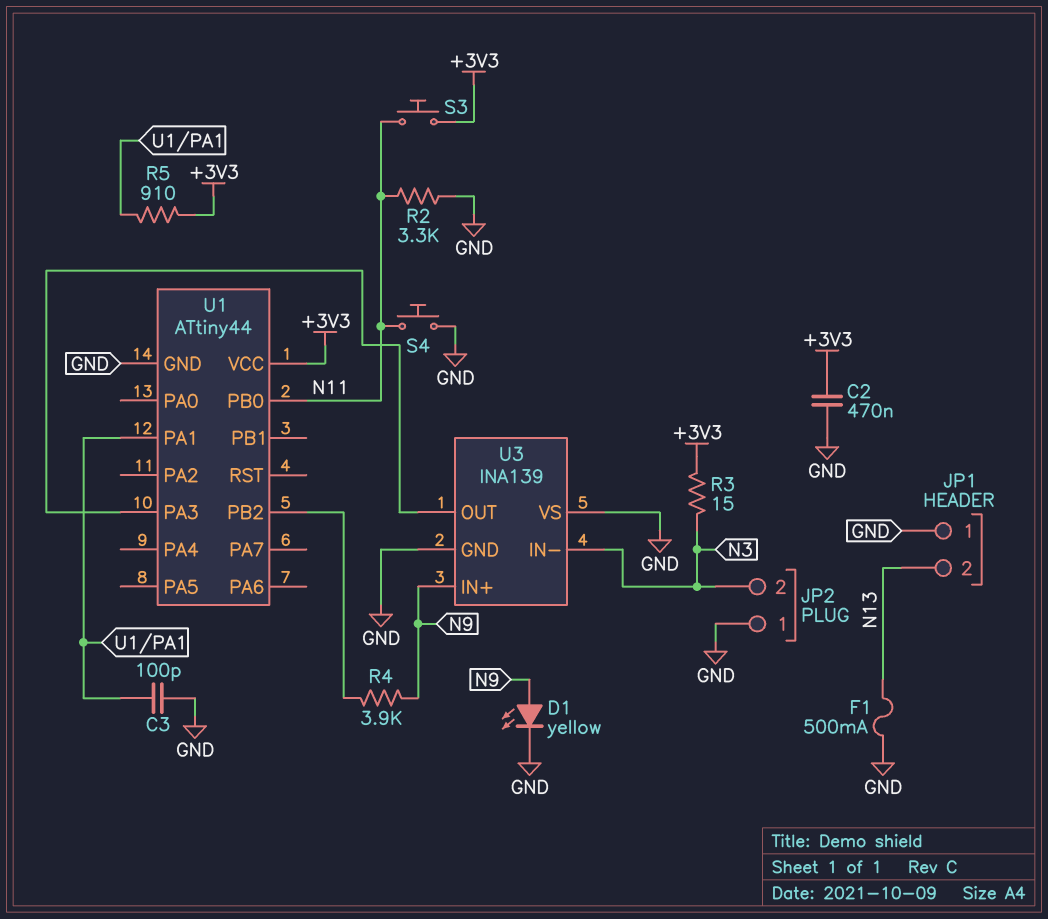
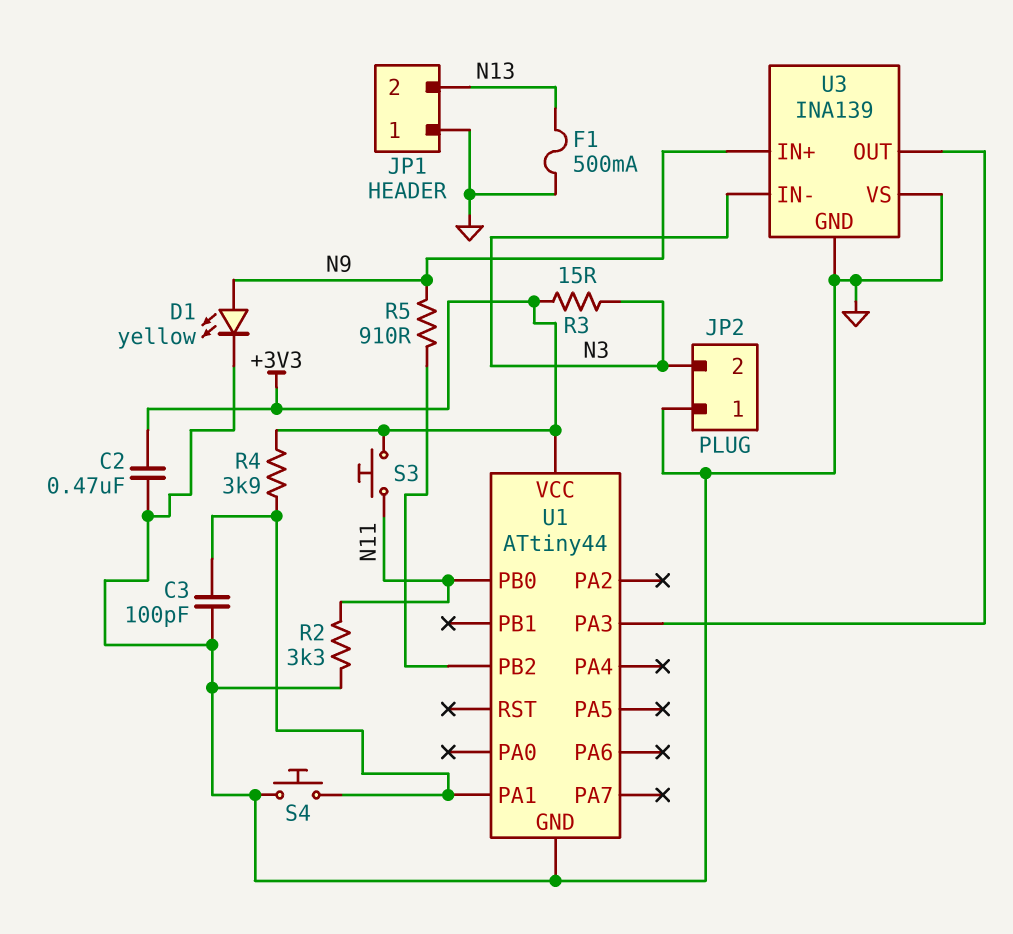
R4: 3.9k (N9, U1/PB2) -> 3.9k (+3V3, U1/PA1)
R5: 910 (+3V3, U1/PA1) -> 910 (N9, U1/PB2)
S4: button (GND, N11) -> button (GND, U1/PA1)

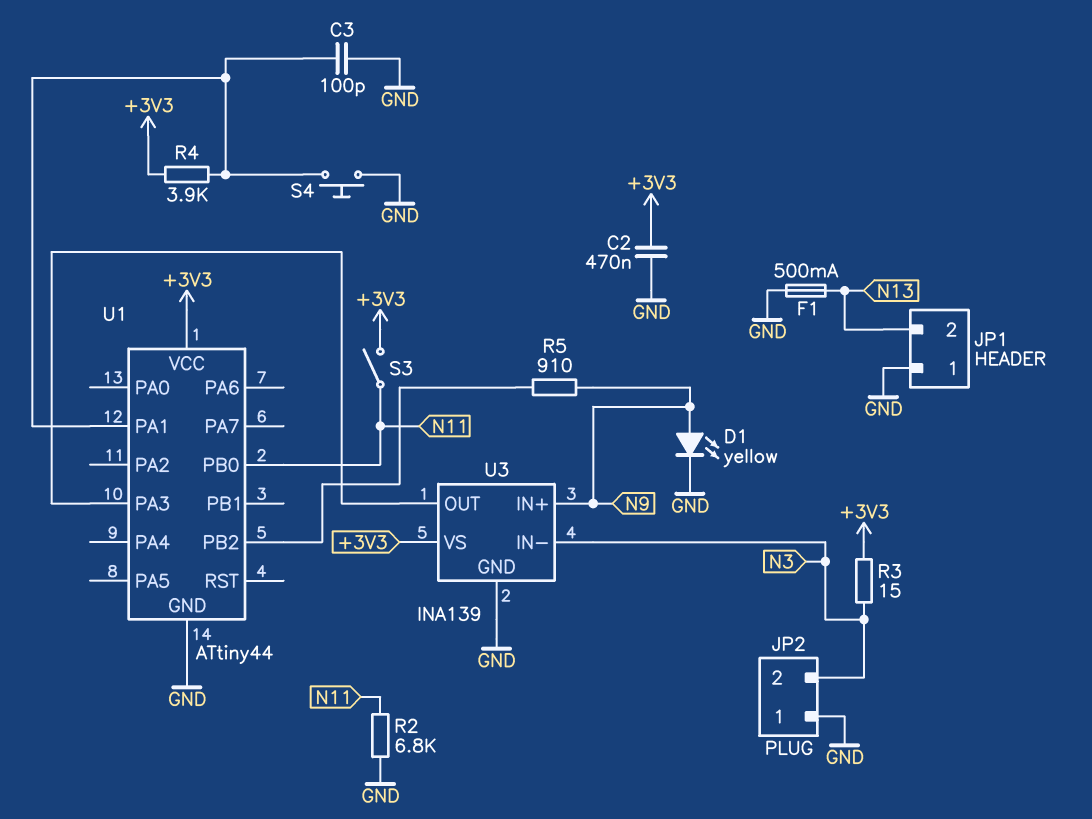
R2: 3.3k (GND, N11) -> 6.8k (GND, N11)
S3: button (+3V3, N11) -> switch (+3V3, N11)
U3 pin VS: GND -> +3V3

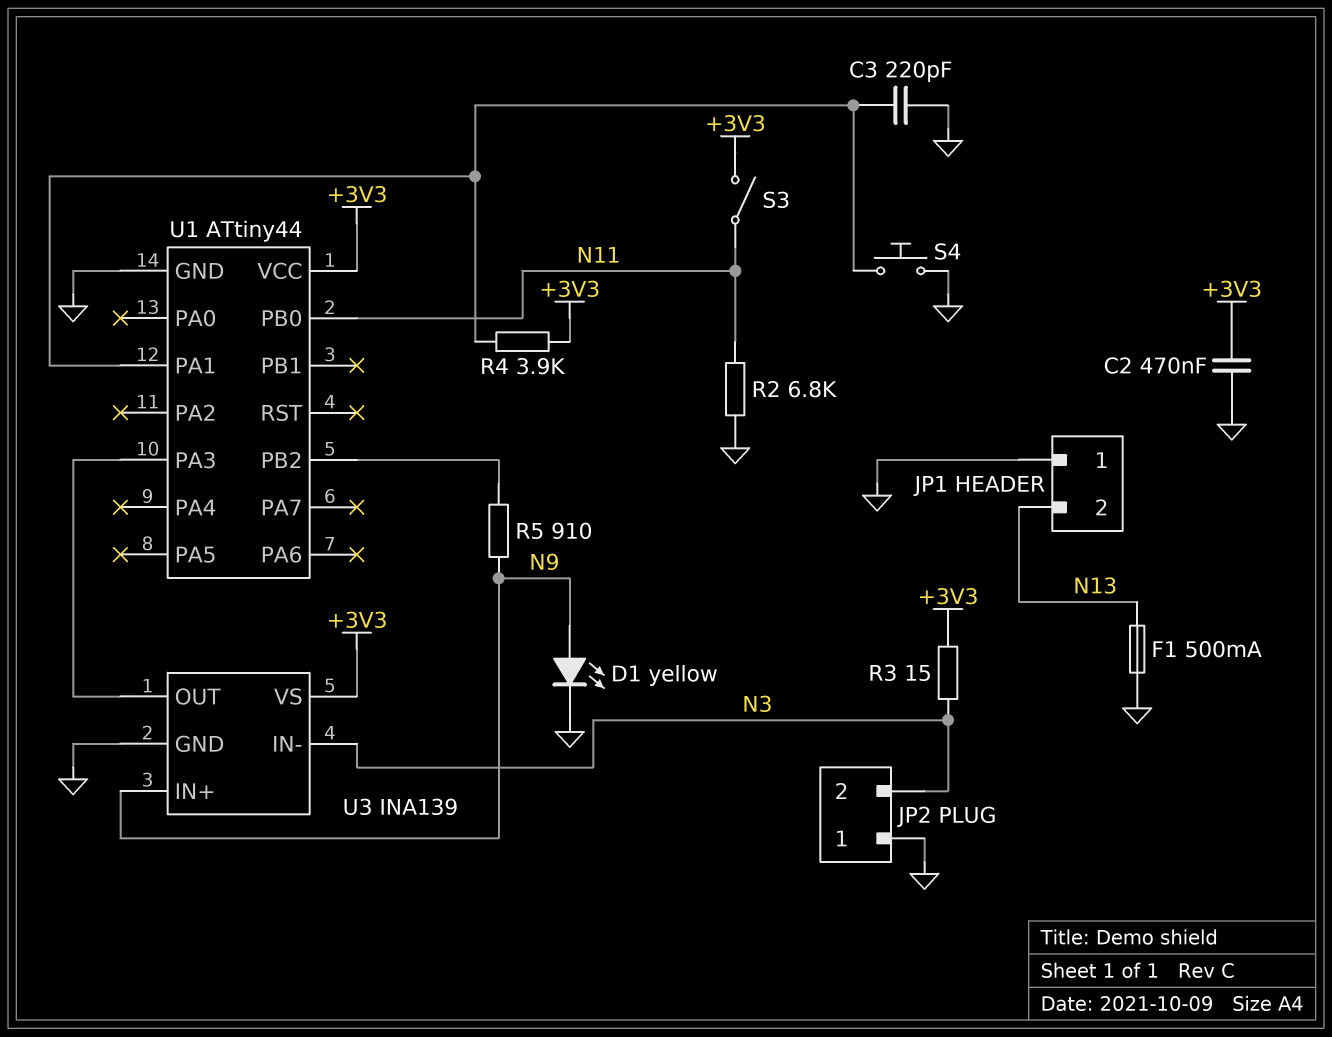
C3: 100pF (GND, U1/PA1) -> 220pF (GND, U1/PA1)

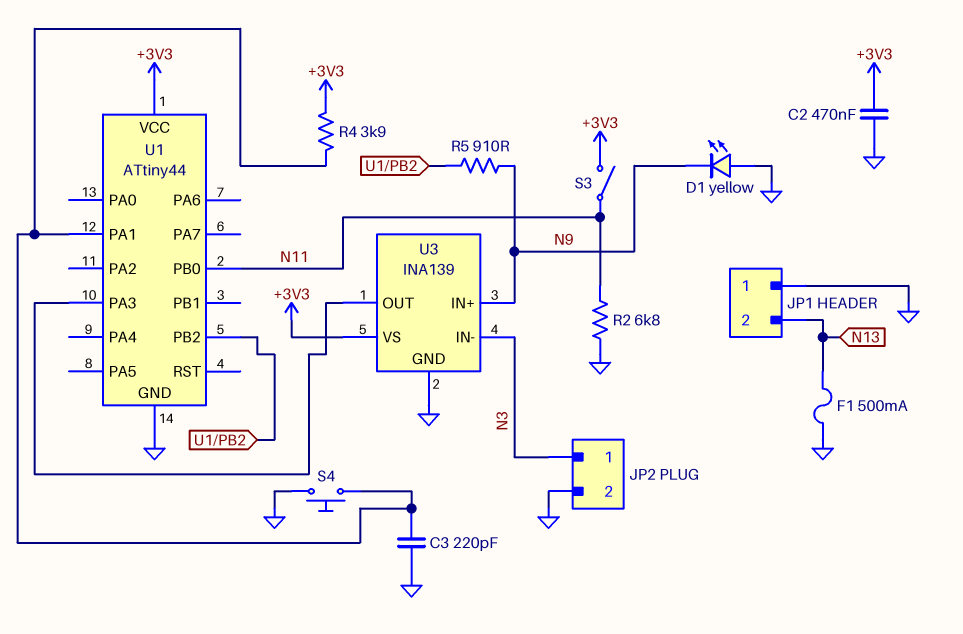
D1: LED yellow (A N9, K GND) -> LED yellow (A GND, K N9)
JP2 pin 1: GND -> N3
JP2 pin 2: N3 -> GND
R3: 15 (+3V3, N3) -> none

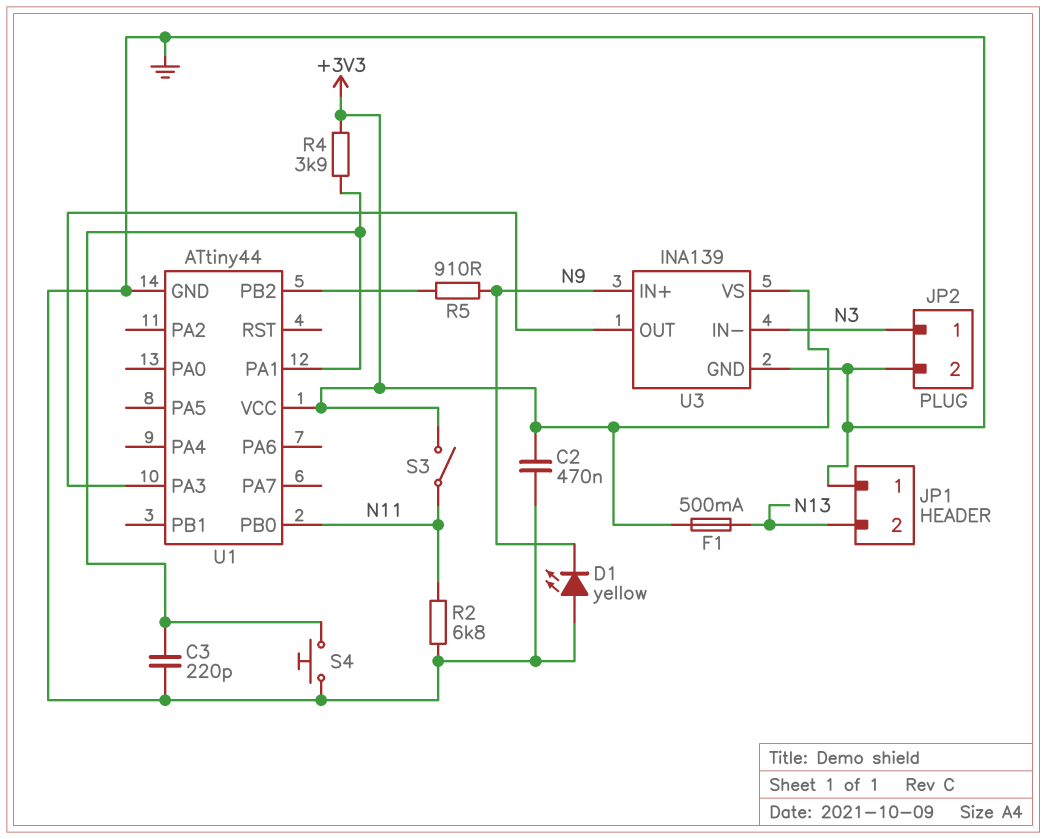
F1: 500mA (GND, N13) -> 500mA (+3V3, N13)

